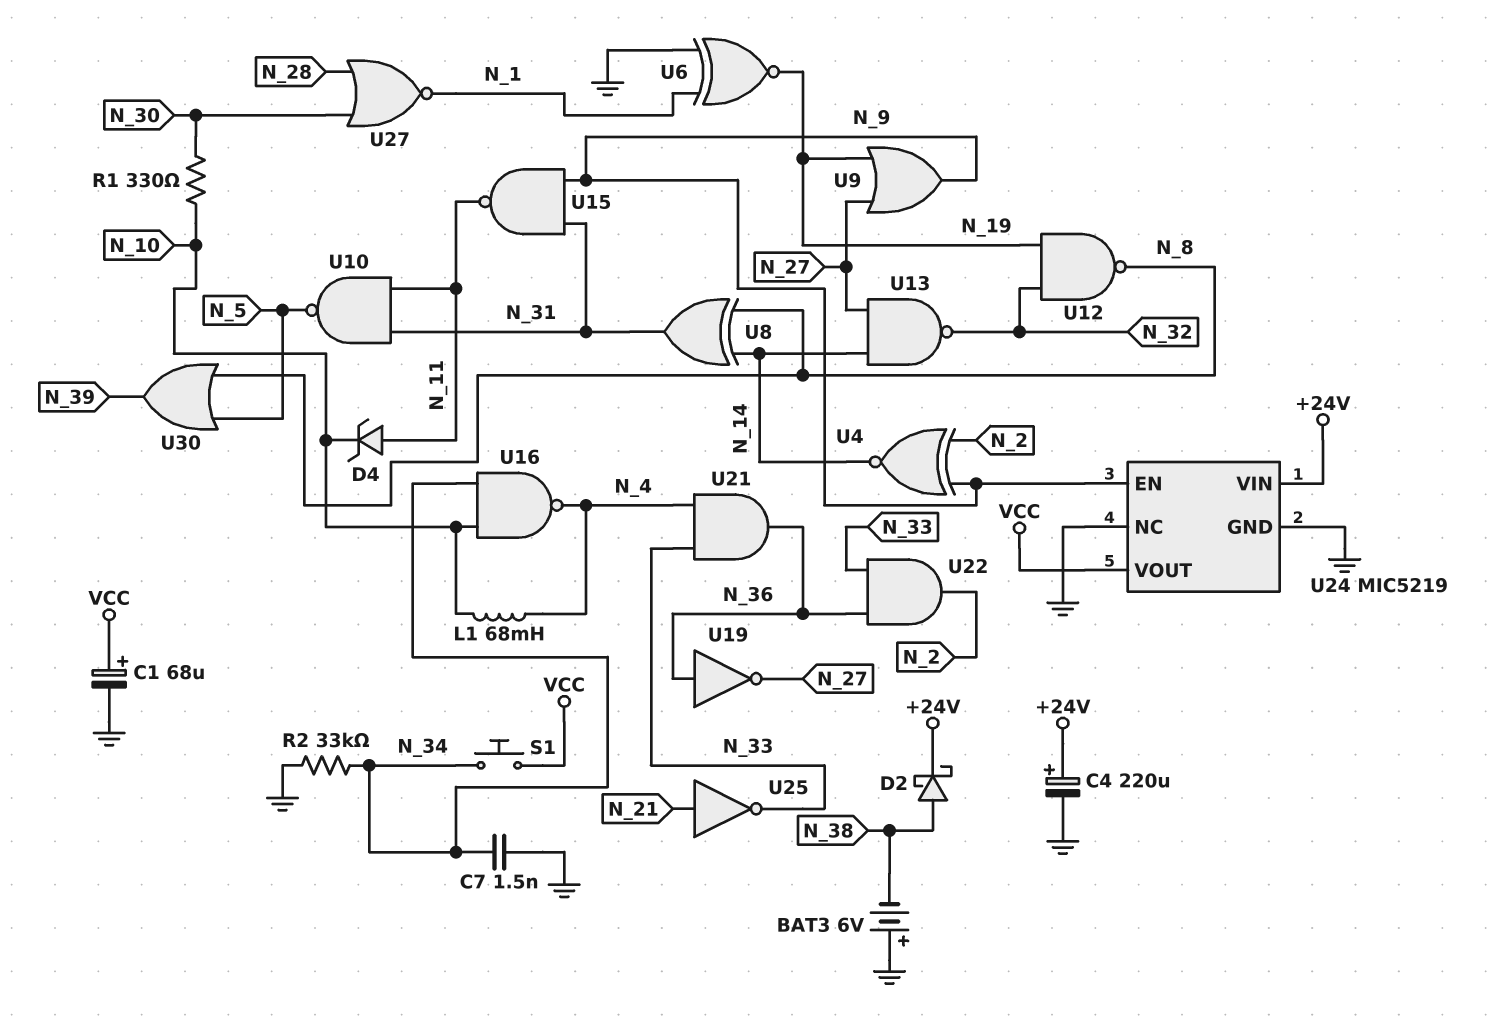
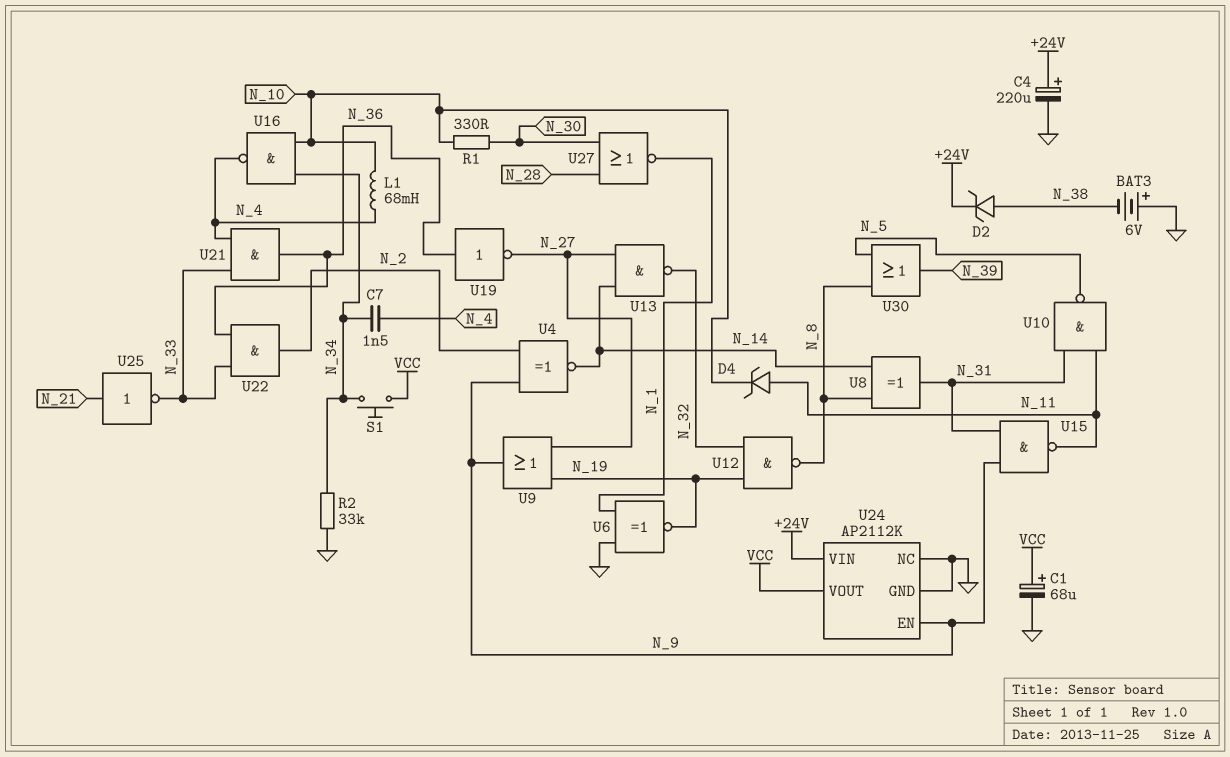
C7: 1.5nF (GND, N_34) -> 1.5nF (N_4, N_34)
D2: schottky (A N_38, K +24V) -> zener (A N_38, K +24V)
U24: MIC5219 -> AP2112K

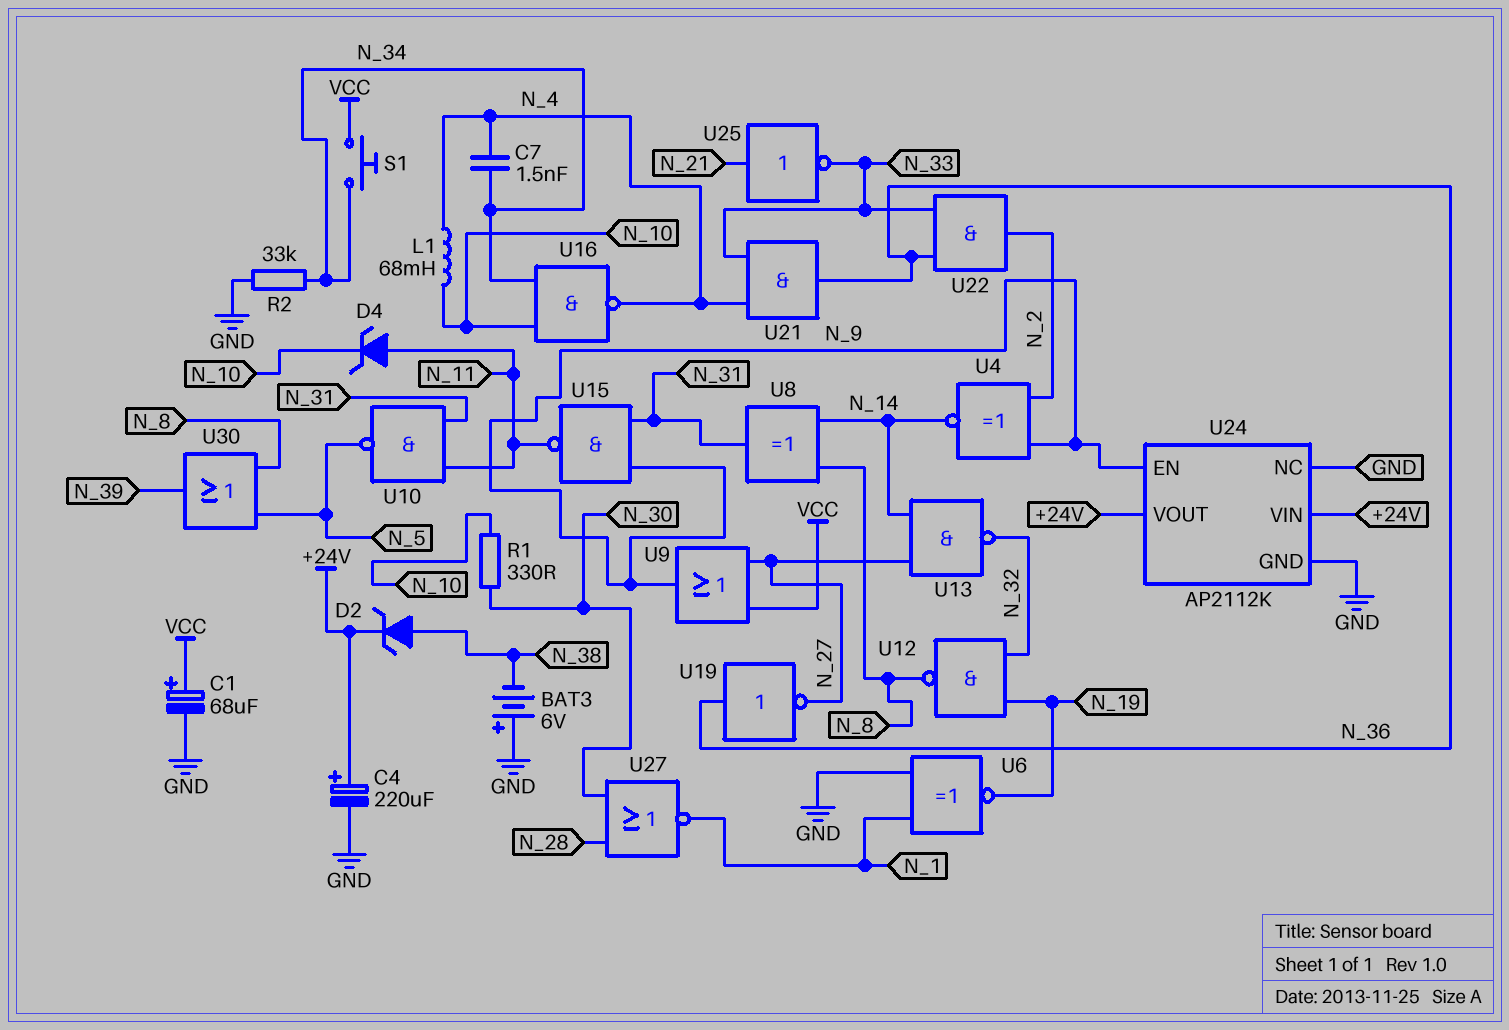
U9: OR (in N_19, in N_27, out N_9) -> OR (in N_27, in VCC, out N_9)
U24 pin VOUT: VCC -> +24V

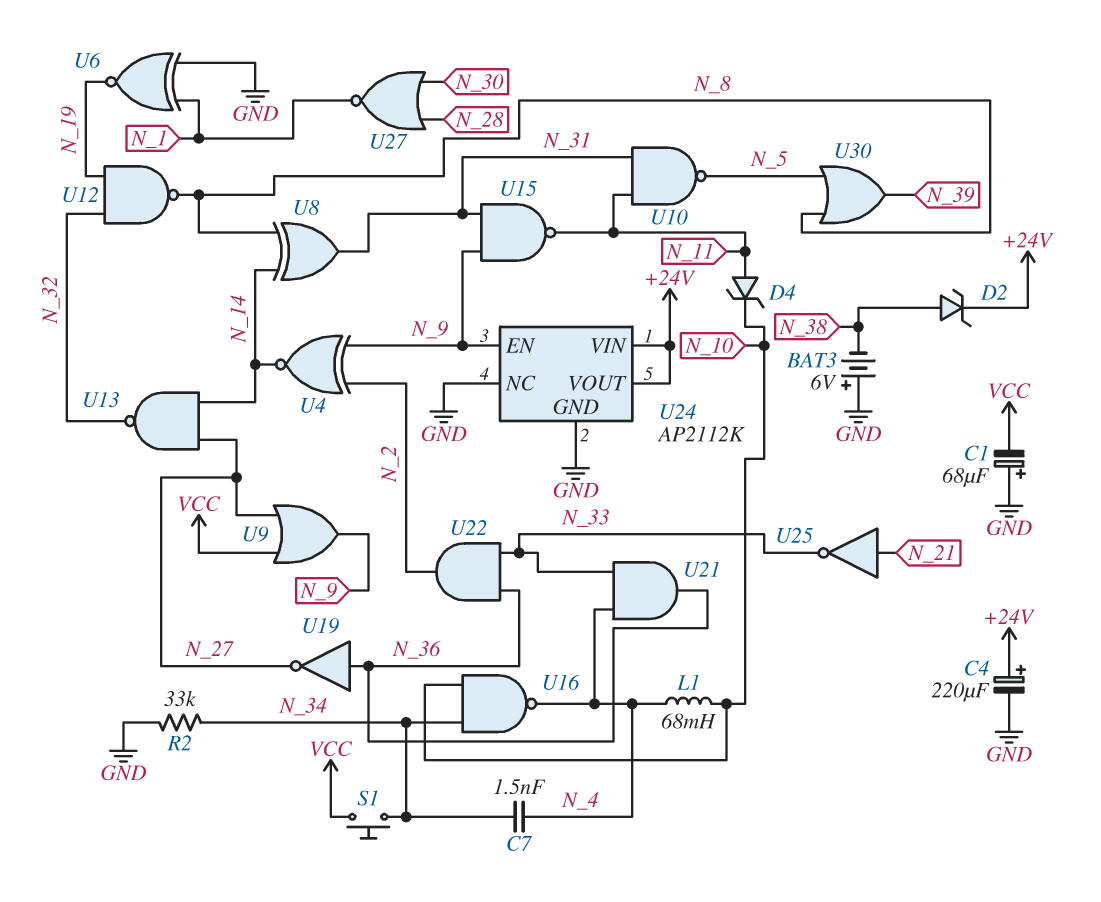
C1: 68uF (plus VCC, minus GND) -> 68uF (plus GND, minus VCC)
R1: 330 (N_10, N_30) -> none

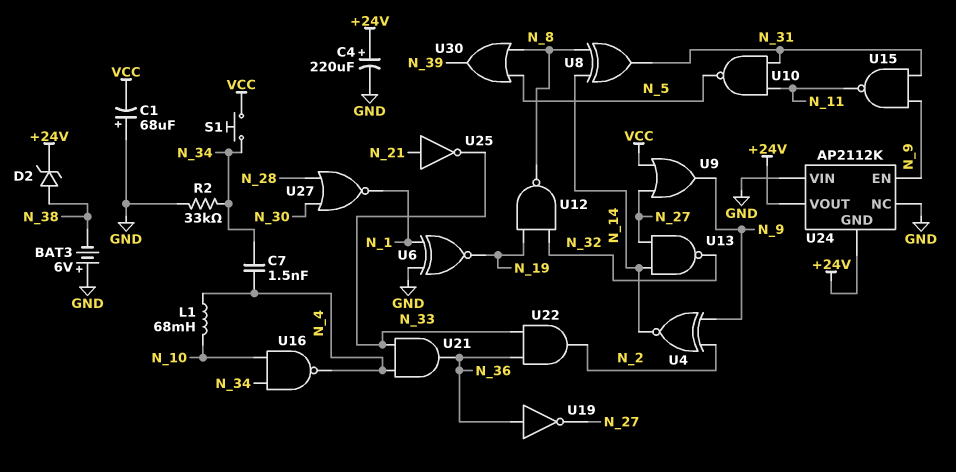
D4: zener (A N_11, K N_10) -> none
U24 pin GND: GND -> +24V
U24 pin VIN: +24V -> GND

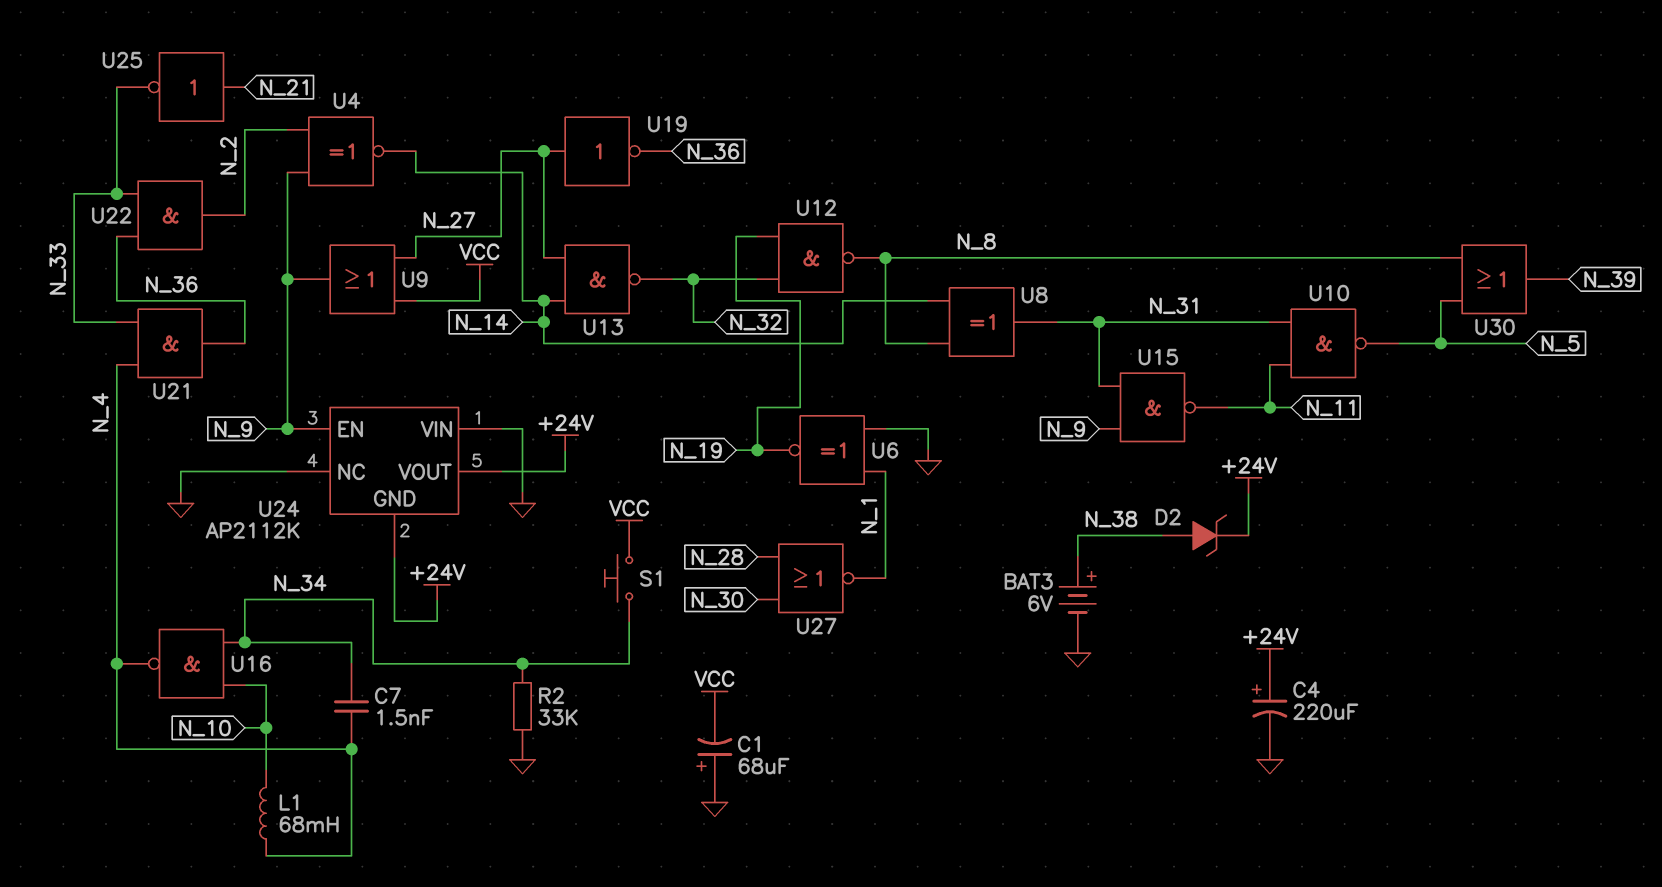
BAT3: 6V (plus GND, minus N_38) -> 6V (plus N_38, minus GND)
U19: NOT (in N_36, out N_27) -> NOT (in N_27, out N_36)

